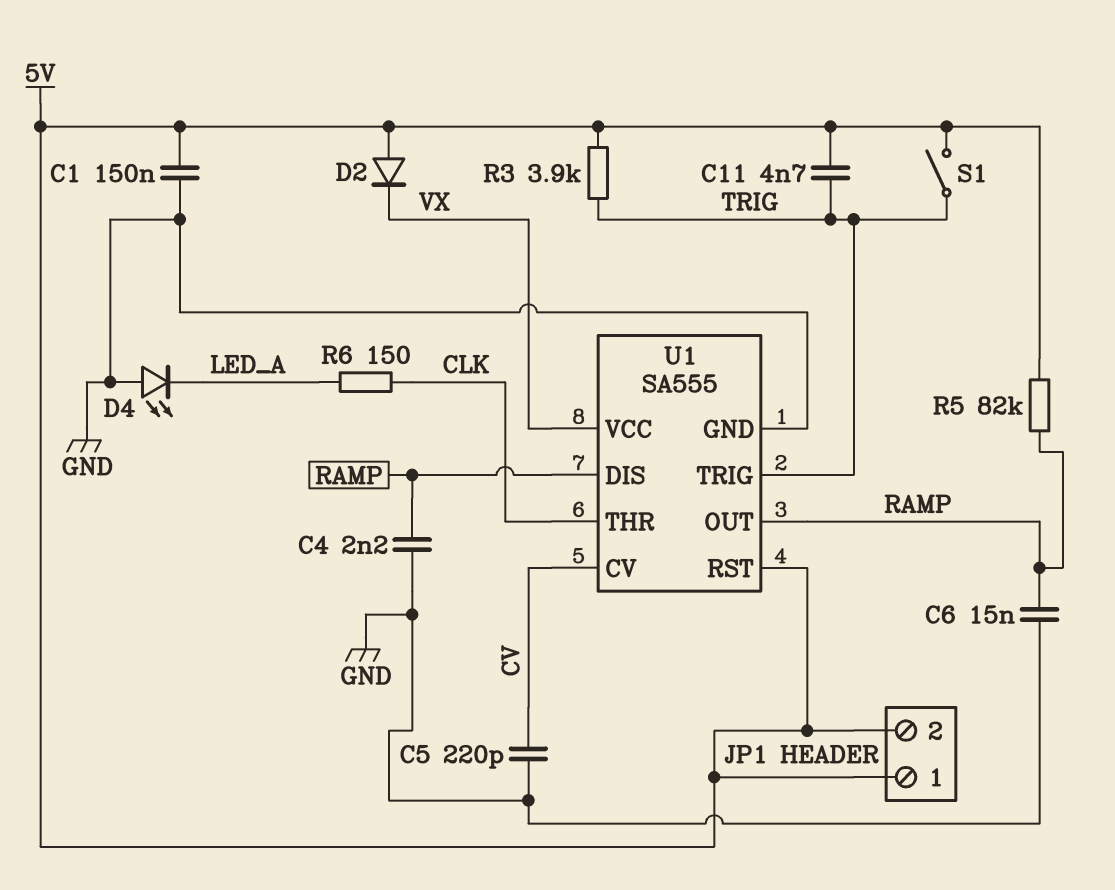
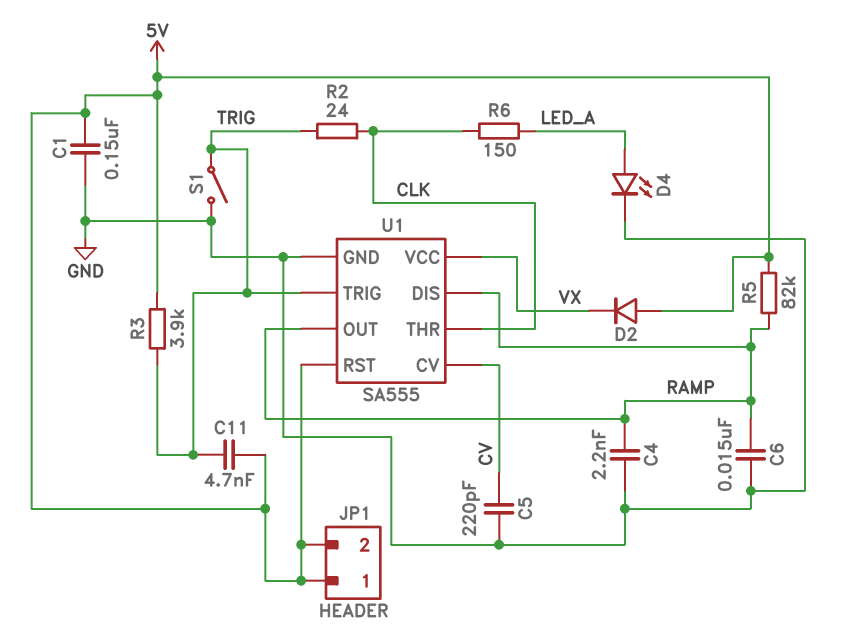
D4: LED (A GND, K LED_A) -> LED (A LED_A, K GND)
R2: none -> 24 (CLK, TRIG)
S1: switch (5V, TRIG) -> switch (GND, TRIG)

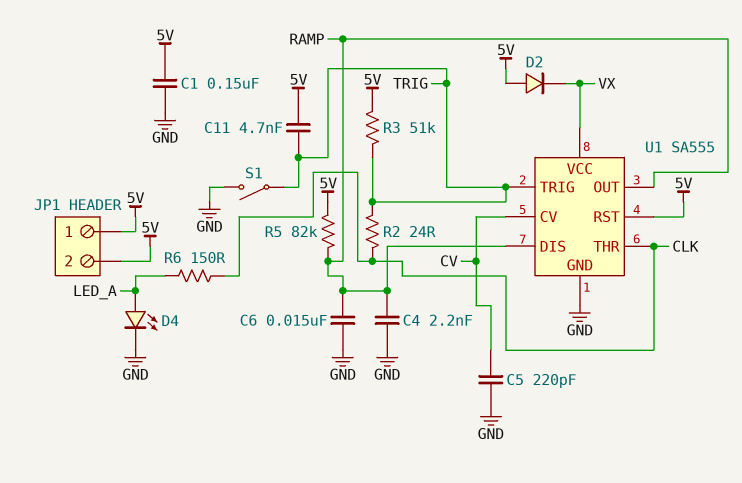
R3: 3.9k (5V, TRIG) -> 51k (5V, TRIG)

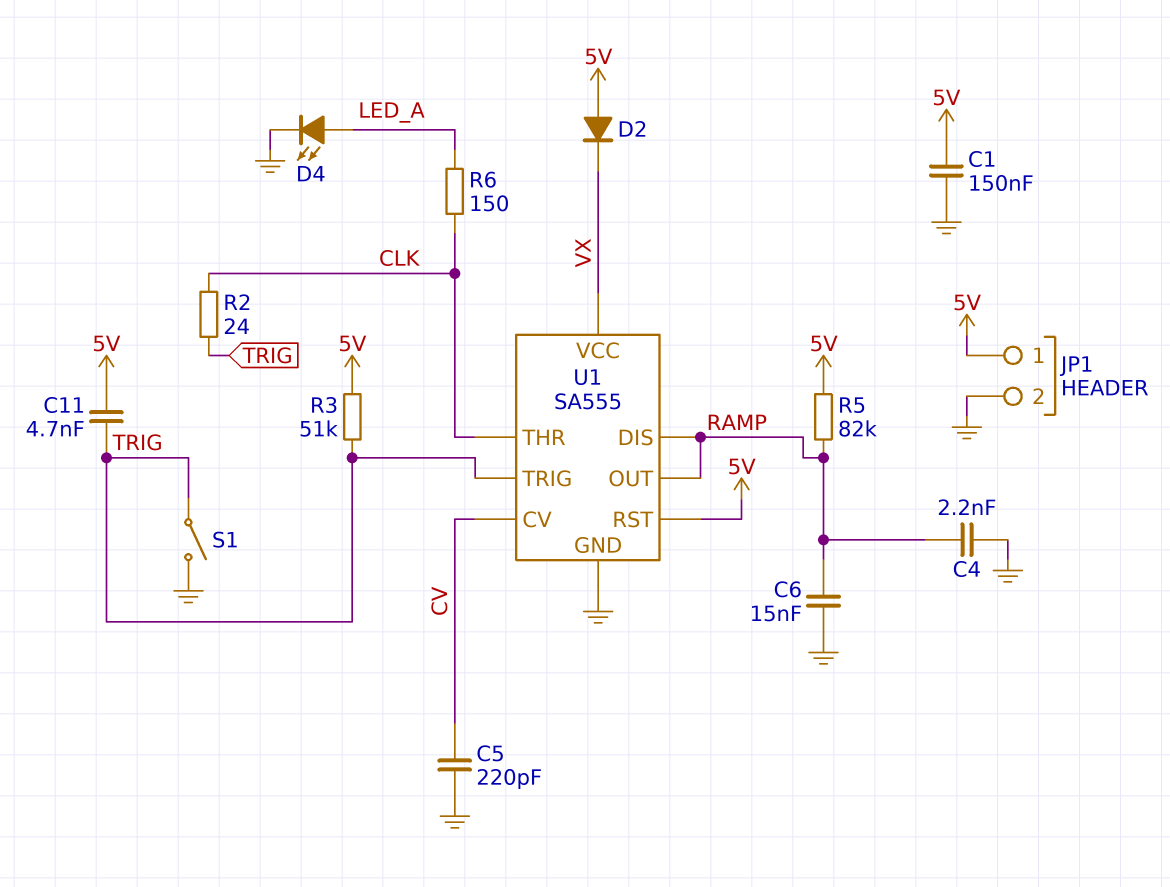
JP1 pin 2: 5V -> GND

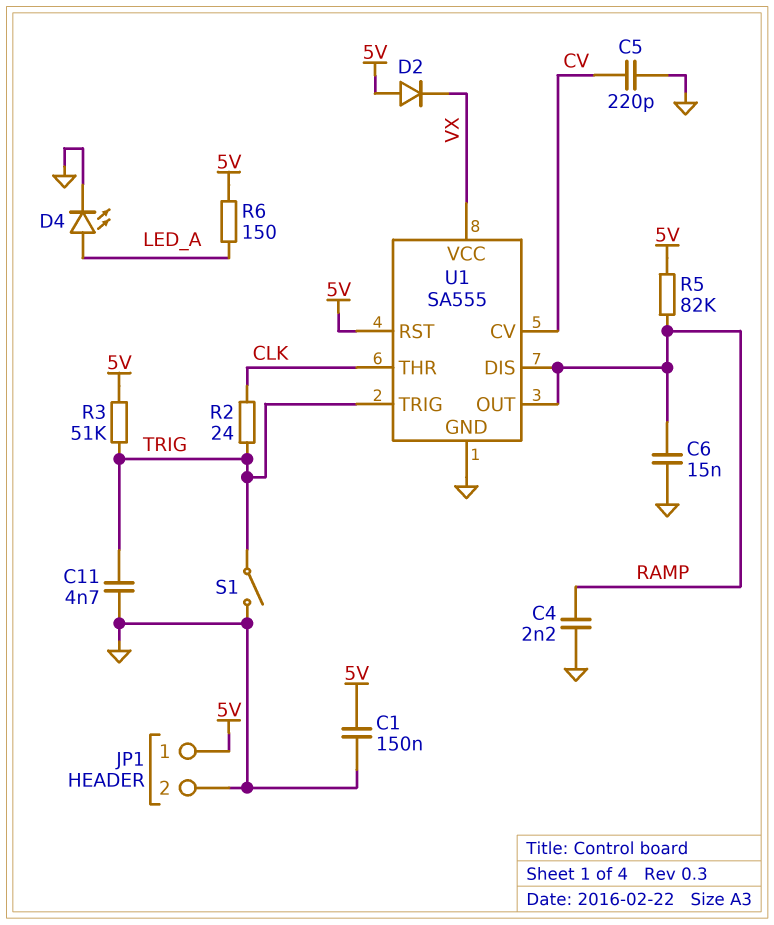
C11: 4.7nF (5V, TRIG) -> 4.7nF (GND, TRIG)
R6: 150 (CLK, LED_A) -> 150 (5V, LED_A)

